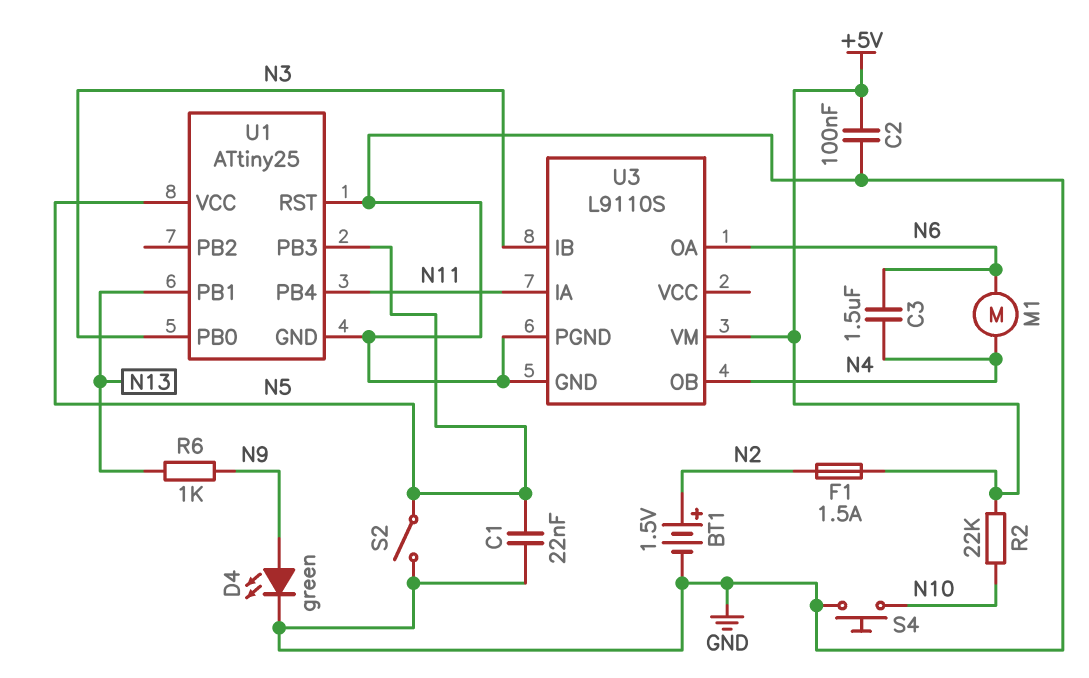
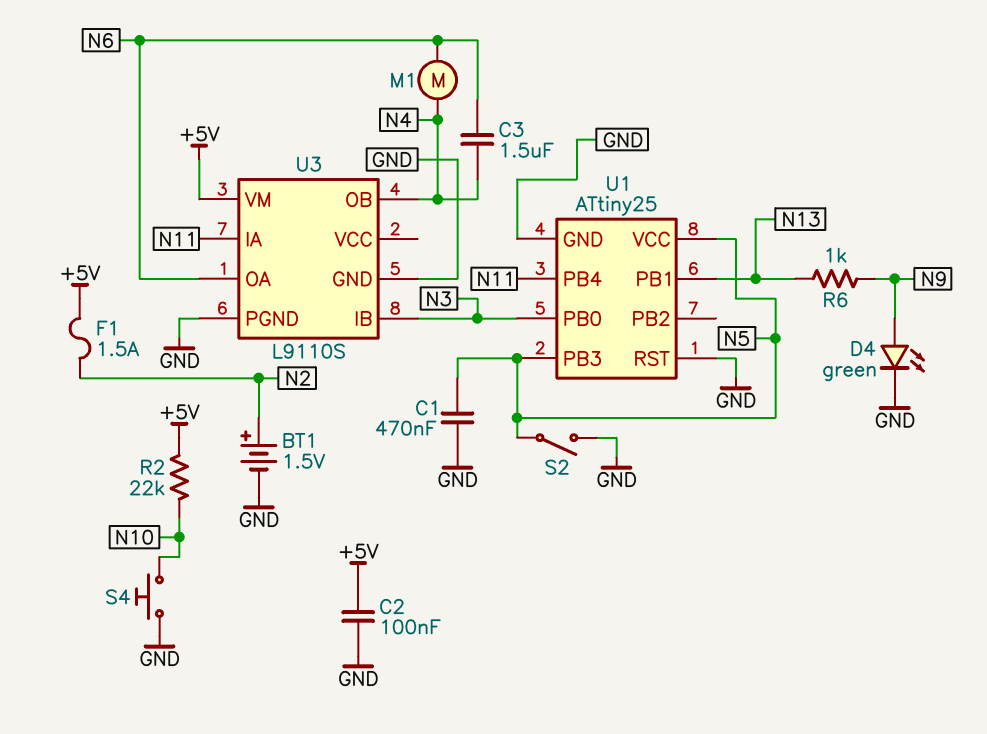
C1: 22nF (GND, N5) -> 470nF (GND, N5)

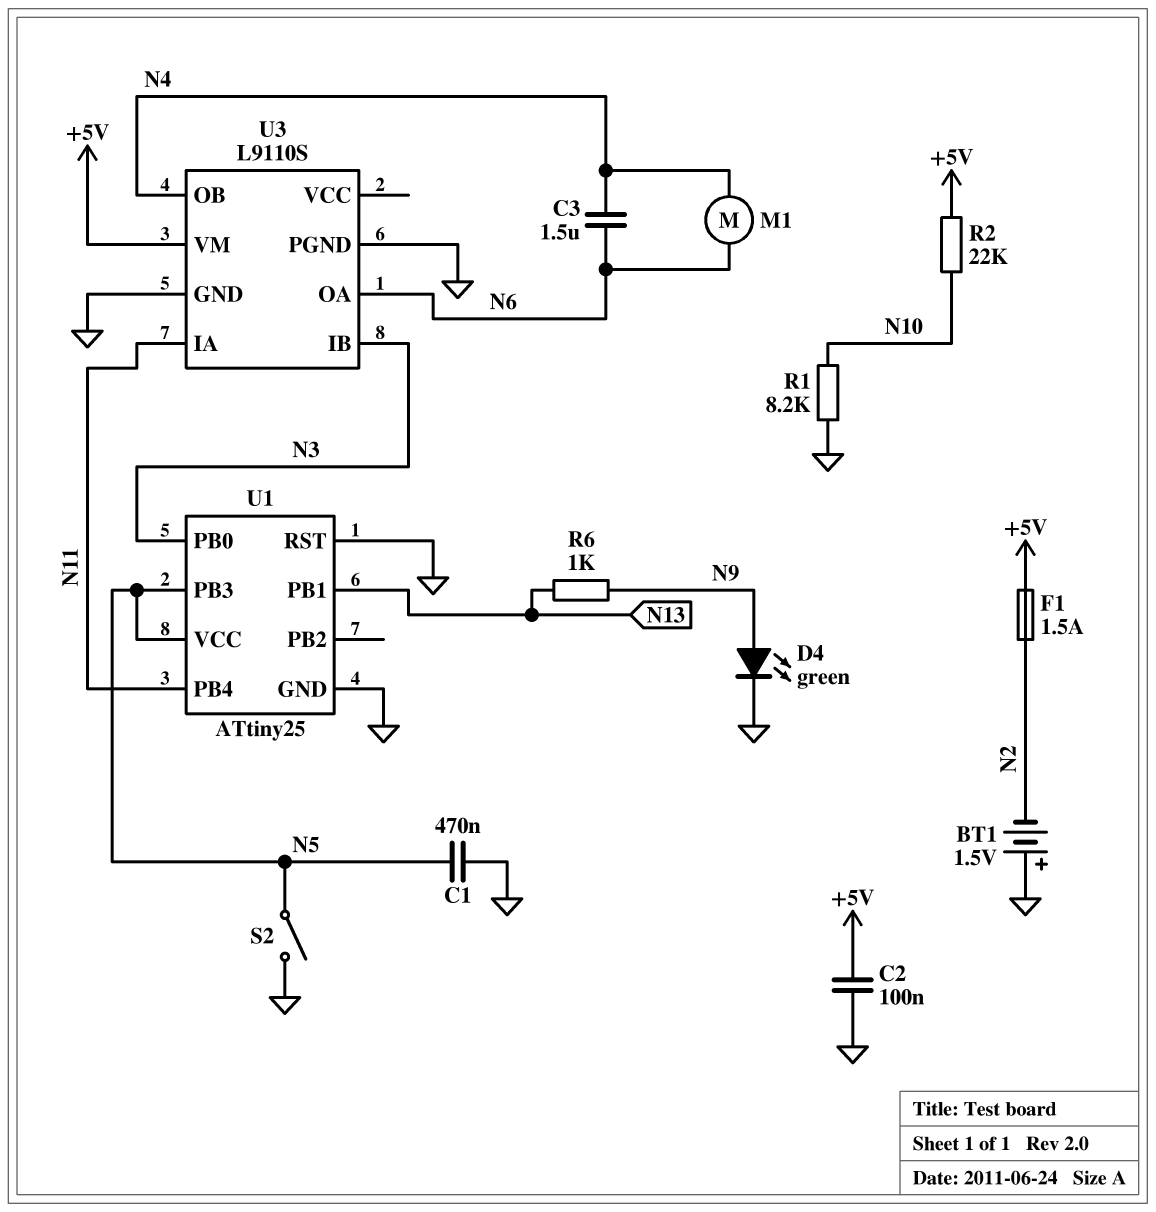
BT1: 1.5V (plus N2, minus GND) -> 1.5V (plus GND, minus N2)
R1: none -> 8.2k (GND, N10)
S4: button (GND, N10) -> none

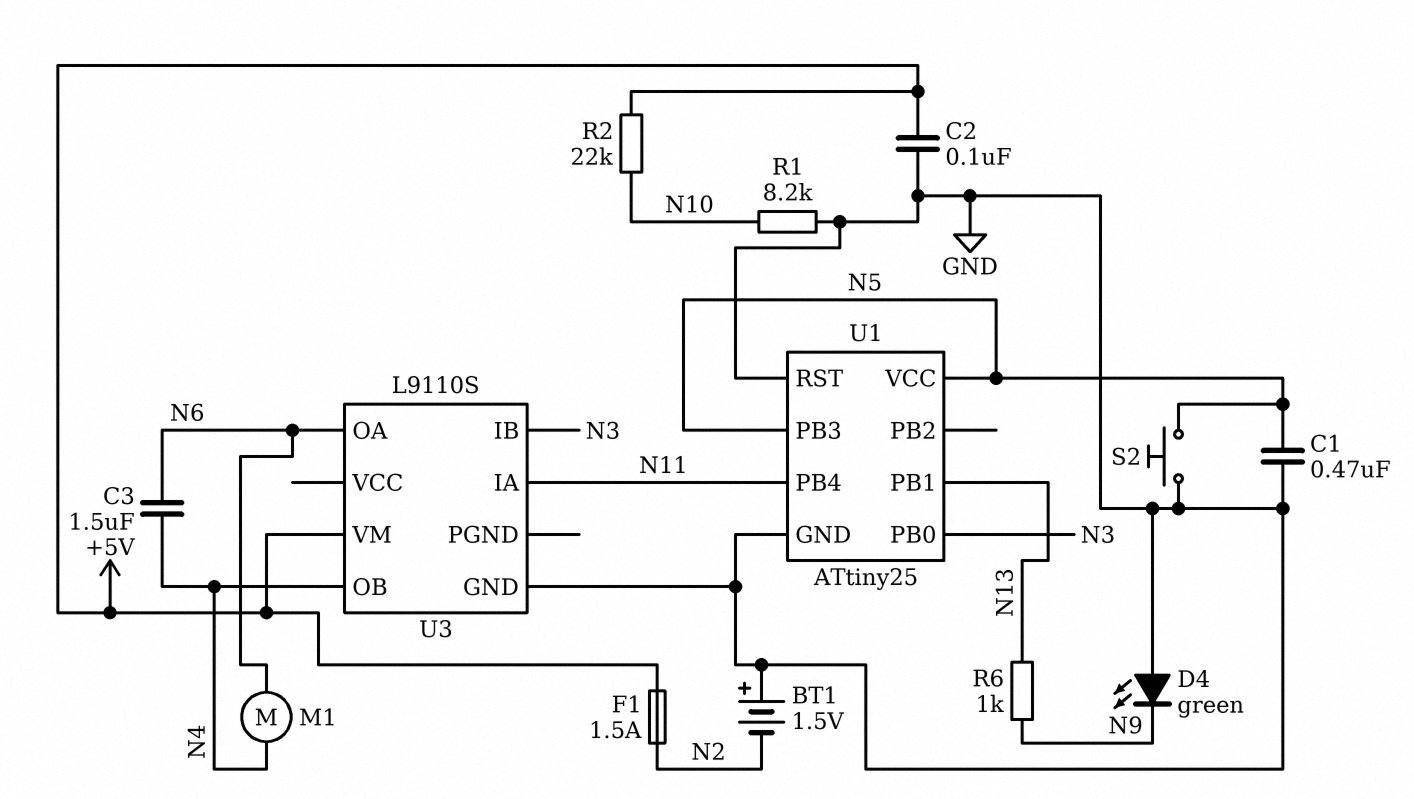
D4: LED green (A N9, K GND) -> LED green (A GND, K N9)
S2: switch (GND, N5) -> button (GND, N5)
U3 pin PGND: GND -> none

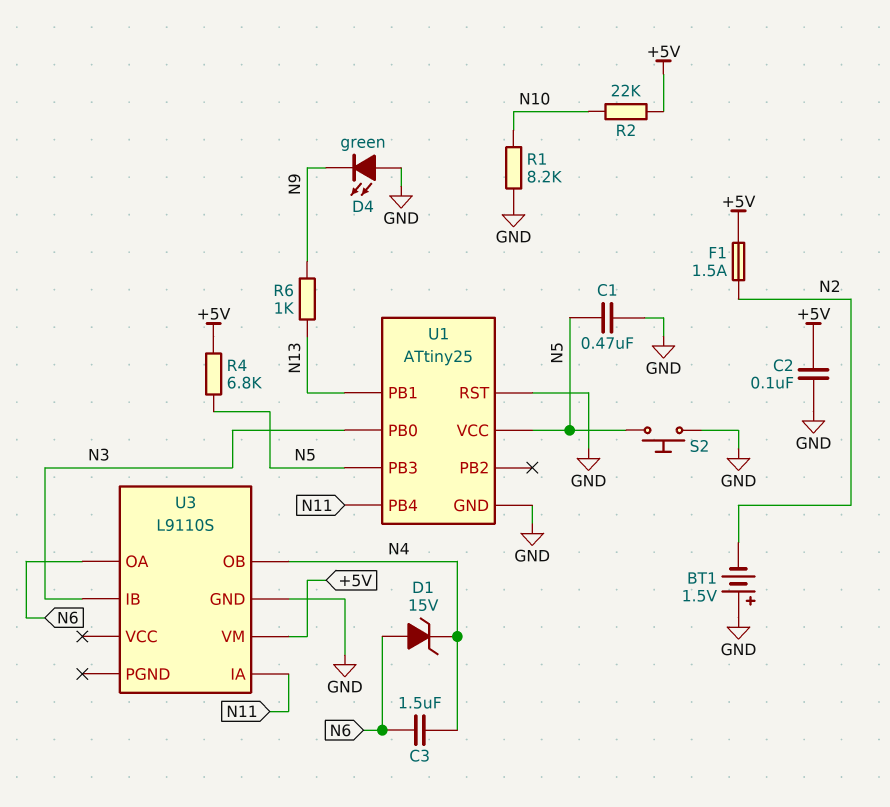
D1: none -> zener 15V (A N6, K N4)
M1: motor (N4, N6) -> none
R4: none -> 6.8k (+5V, N5)

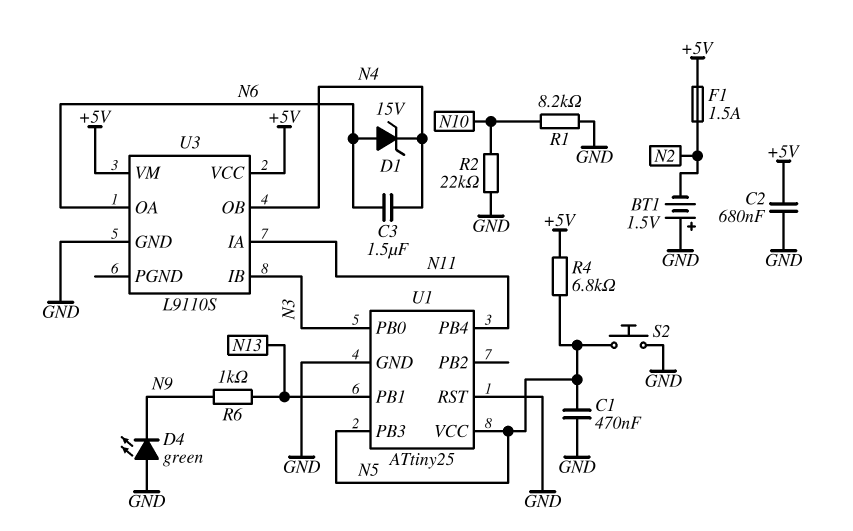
C2: 100nF (+5V, GND) -> 680nF (+5V, GND)
R2: 22k (+5V, N10) -> 22k (GND, N10)
U3 pin VCC: none -> +5V

